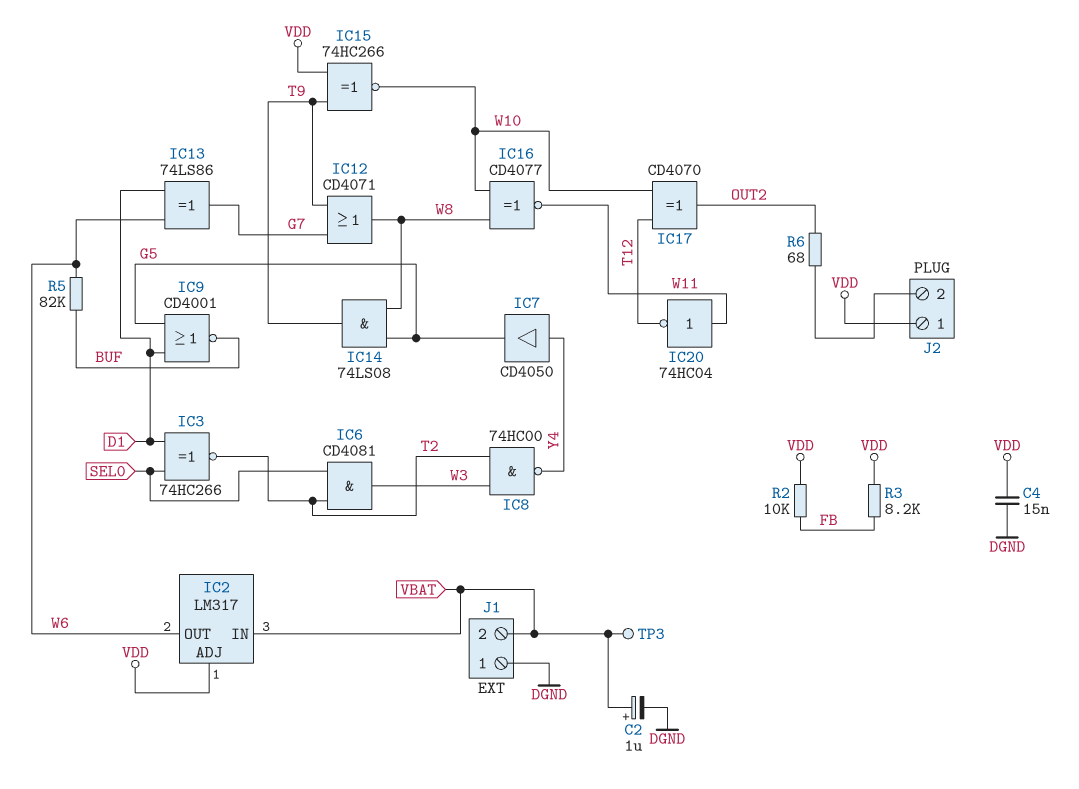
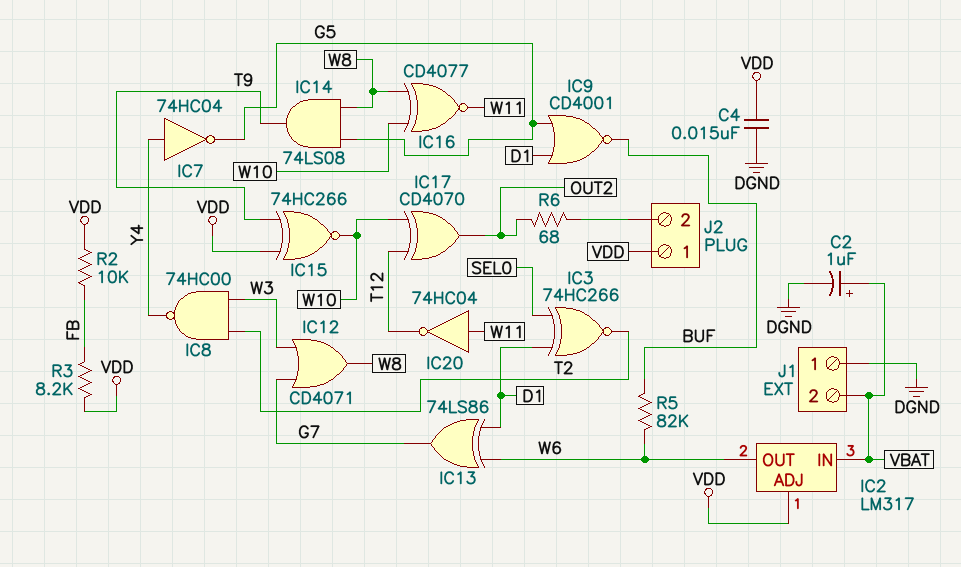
IC6: AND CD4081 (in SEL0, in T2, out W3) -> none
IC7: buffer CD4050 (in Y4, out G5) -> NOT 74HC04 (in Y4, out G5)
IC12: OR CD4071 (in G7, in T9, out W8) -> OR CD4071 (in G7, in W3, out W8)
TP3: test point (VBAT) -> none

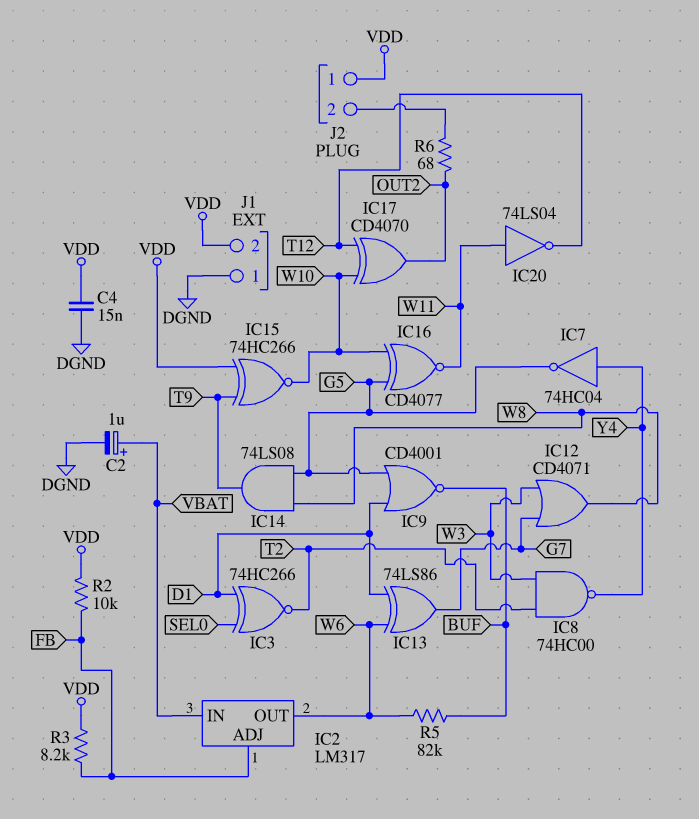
IC2 pin ADJ: VDD -> FB
IC16: XNOR CD4077 (in W8, in W10, out W11) -> XNOR CD4077 (in G5, in W10, out W11)
IC20: NOT 74HC04 (in W11, out T12) -> NOT 74LS04 (in W11, out T12)
J1 pin 2: VBAT -> VDD

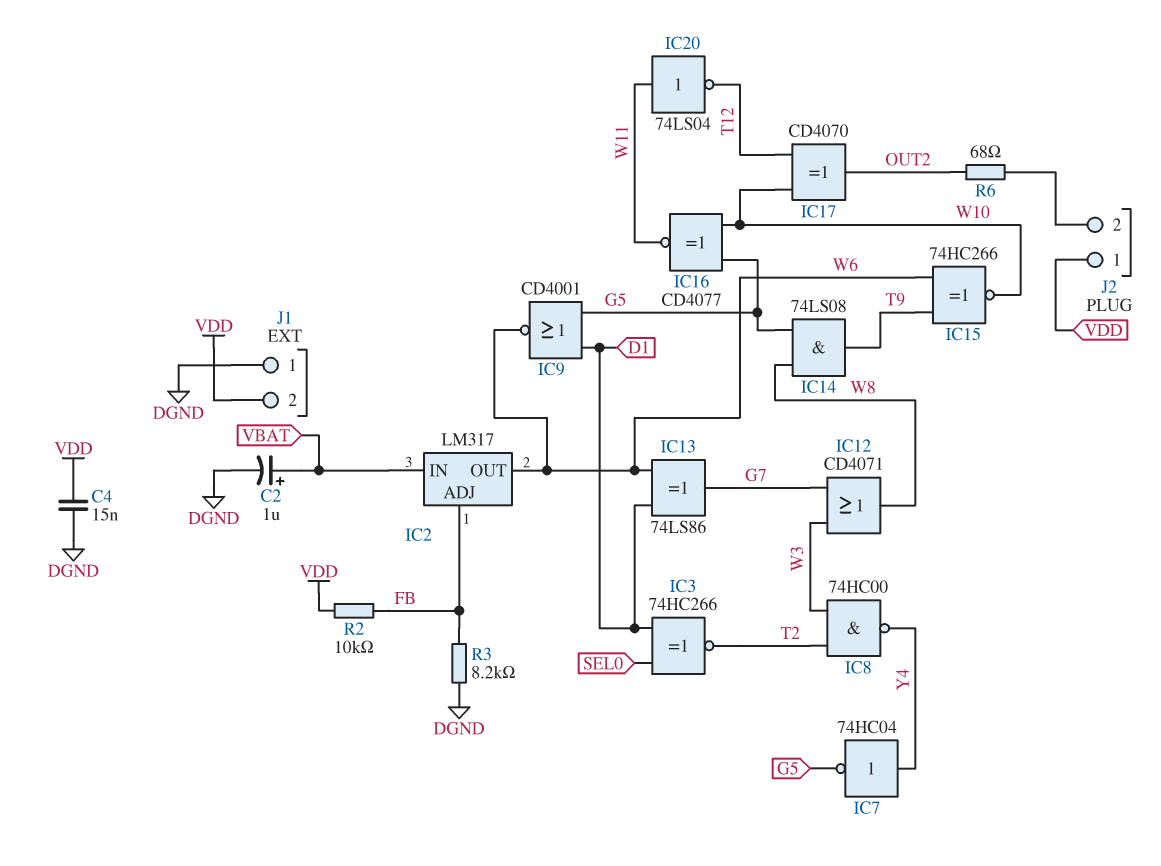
IC9: NOR CD4001 (in D1, in G5, out BUF) -> NOR CD4001 (in D1, in G5, out W6)
IC15: XNOR 74HC266 (in T9, in VDD, out W10) -> XNOR 74HC266 (in T9, in W6, out W10)
R3: 8.2k (FB, VDD) -> 8.2k (DGND, FB)
R5: 82k (BUF, W6) -> none

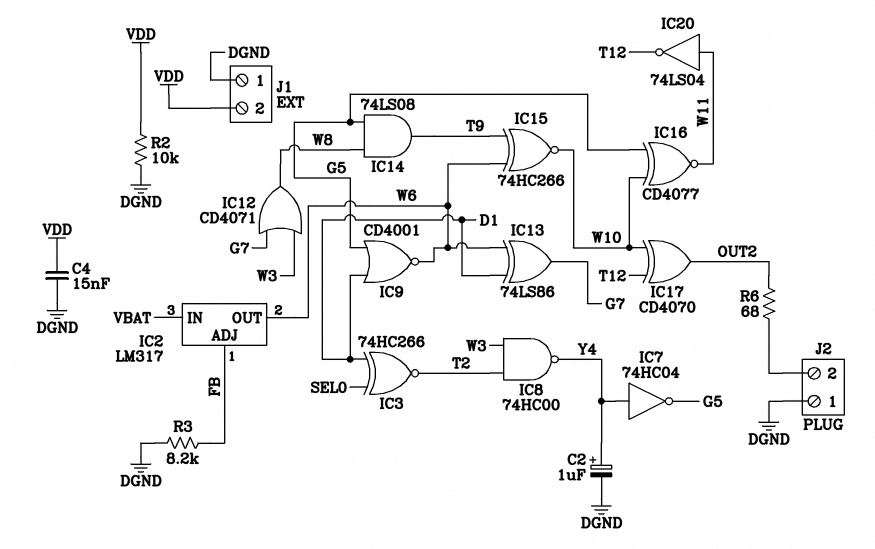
C2: 1uF (plus VBAT, minus DGND) -> 1uF (plus Y4, minus DGND)
J2 pin 1: VDD -> DGND
R2: 10k (FB, VDD) -> 10k (DGND, VDD)

